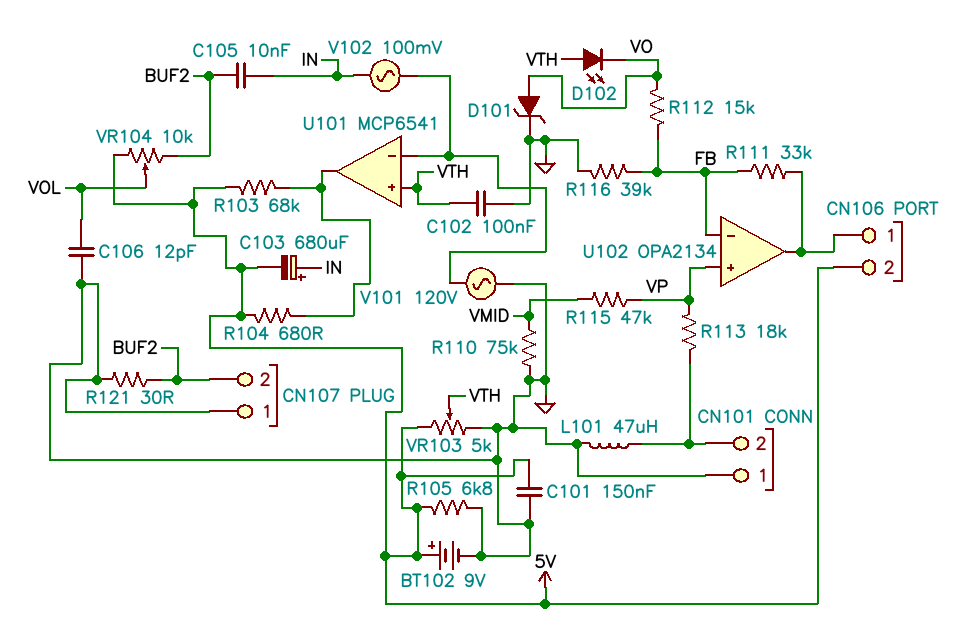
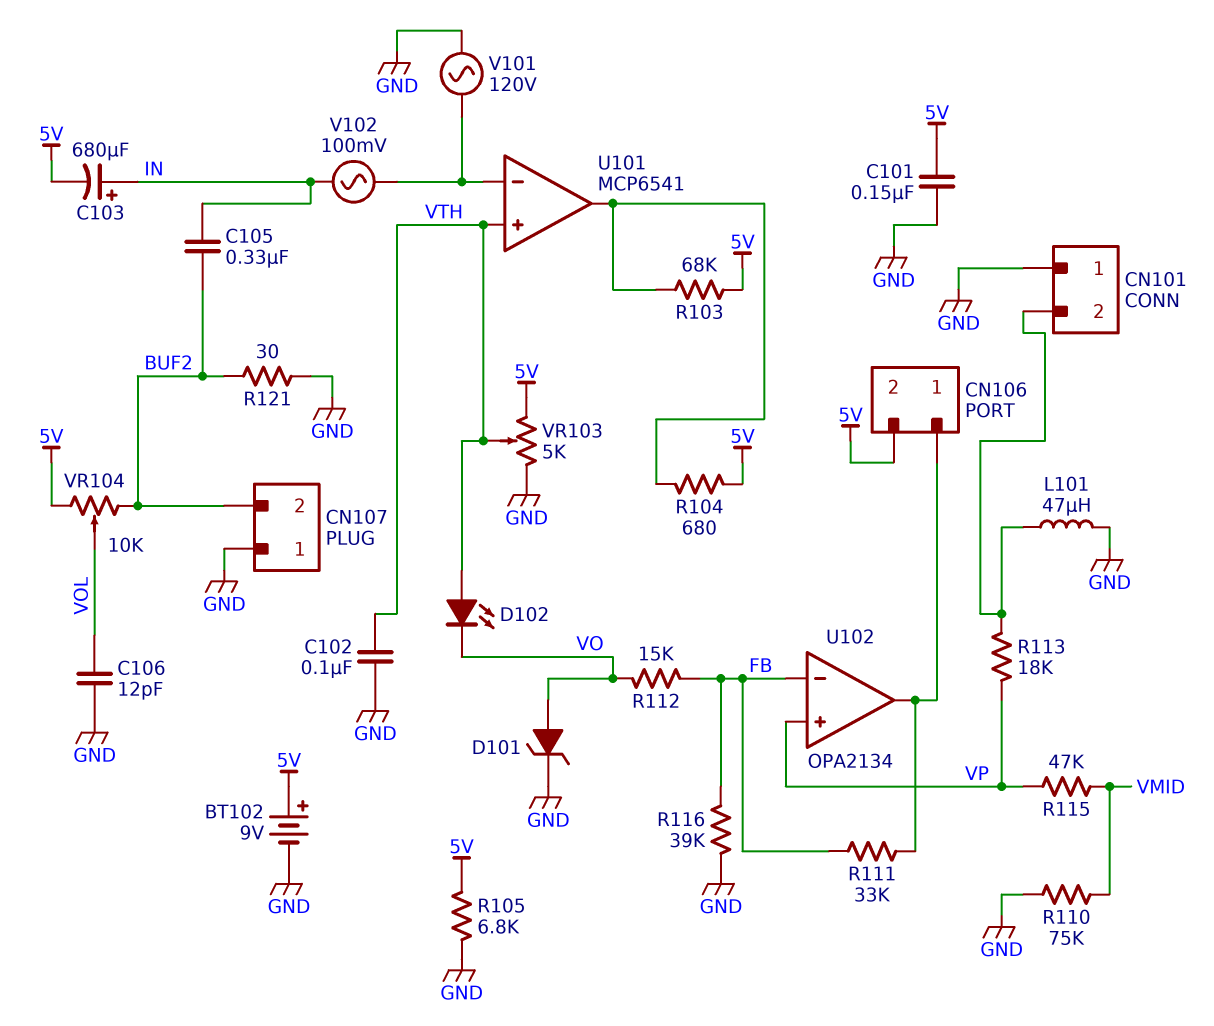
C105: 10nF (BUF2, IN) -> 330nF (BUF2, IN)

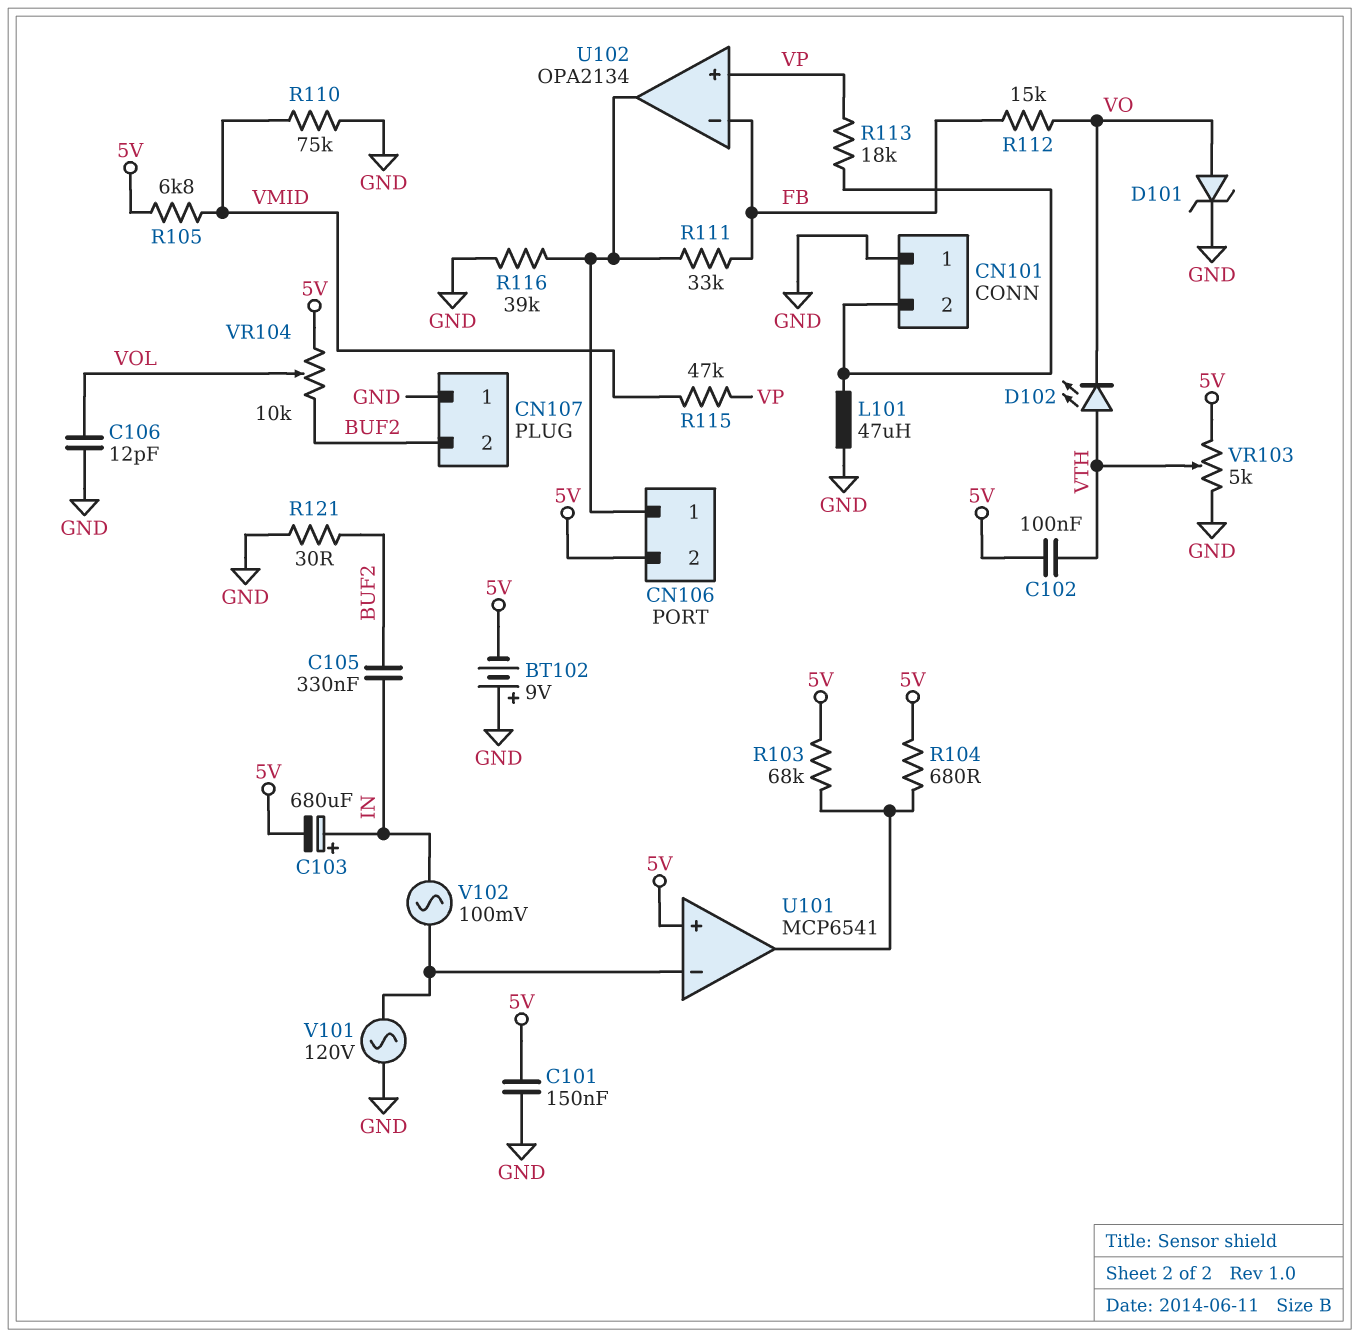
BT102: 9V (plus 5V, minus GND) -> 9V (plus GND, minus 5V)
C102: 100nF (GND, VTH) -> 100nF (5V, VTH)
R105: 6.8k (5V, GND) -> 6.8k (5V, VMID)
R116: 39k (FB, GND) -> 39k (CN106/1, GND)
U101 pin in+: VTH -> 5V

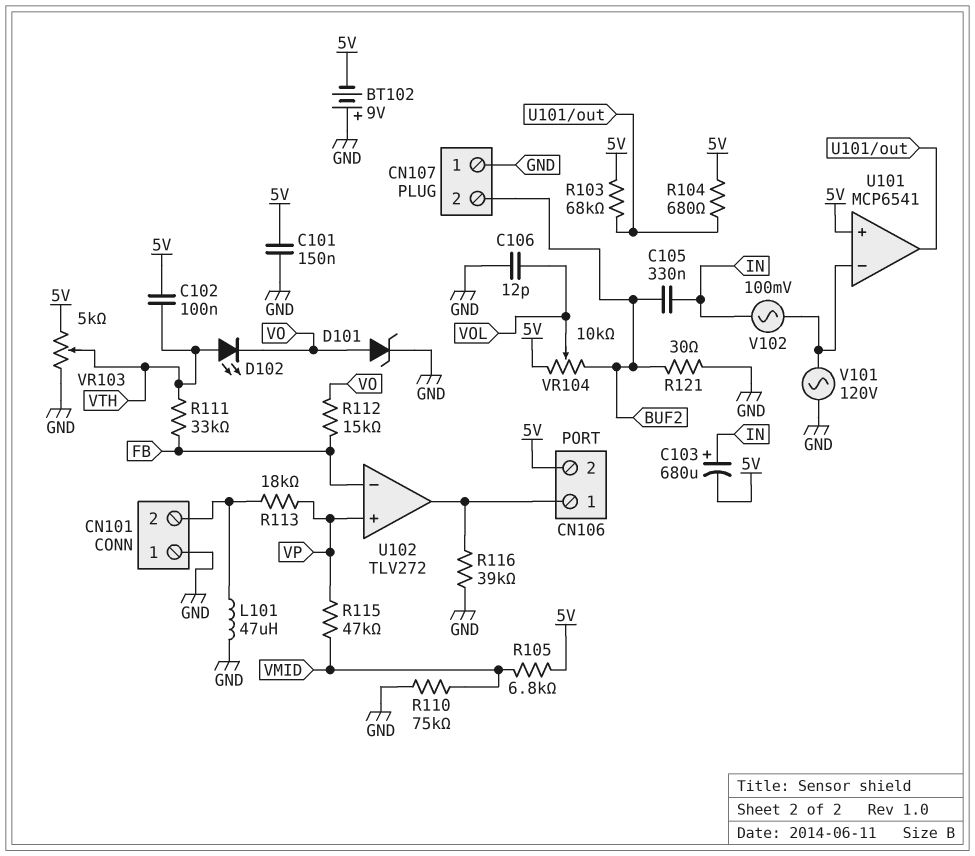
R111: 33k (CN106/1, FB) -> 33k (FB, VTH)
U102: OPA2134 -> TLV272

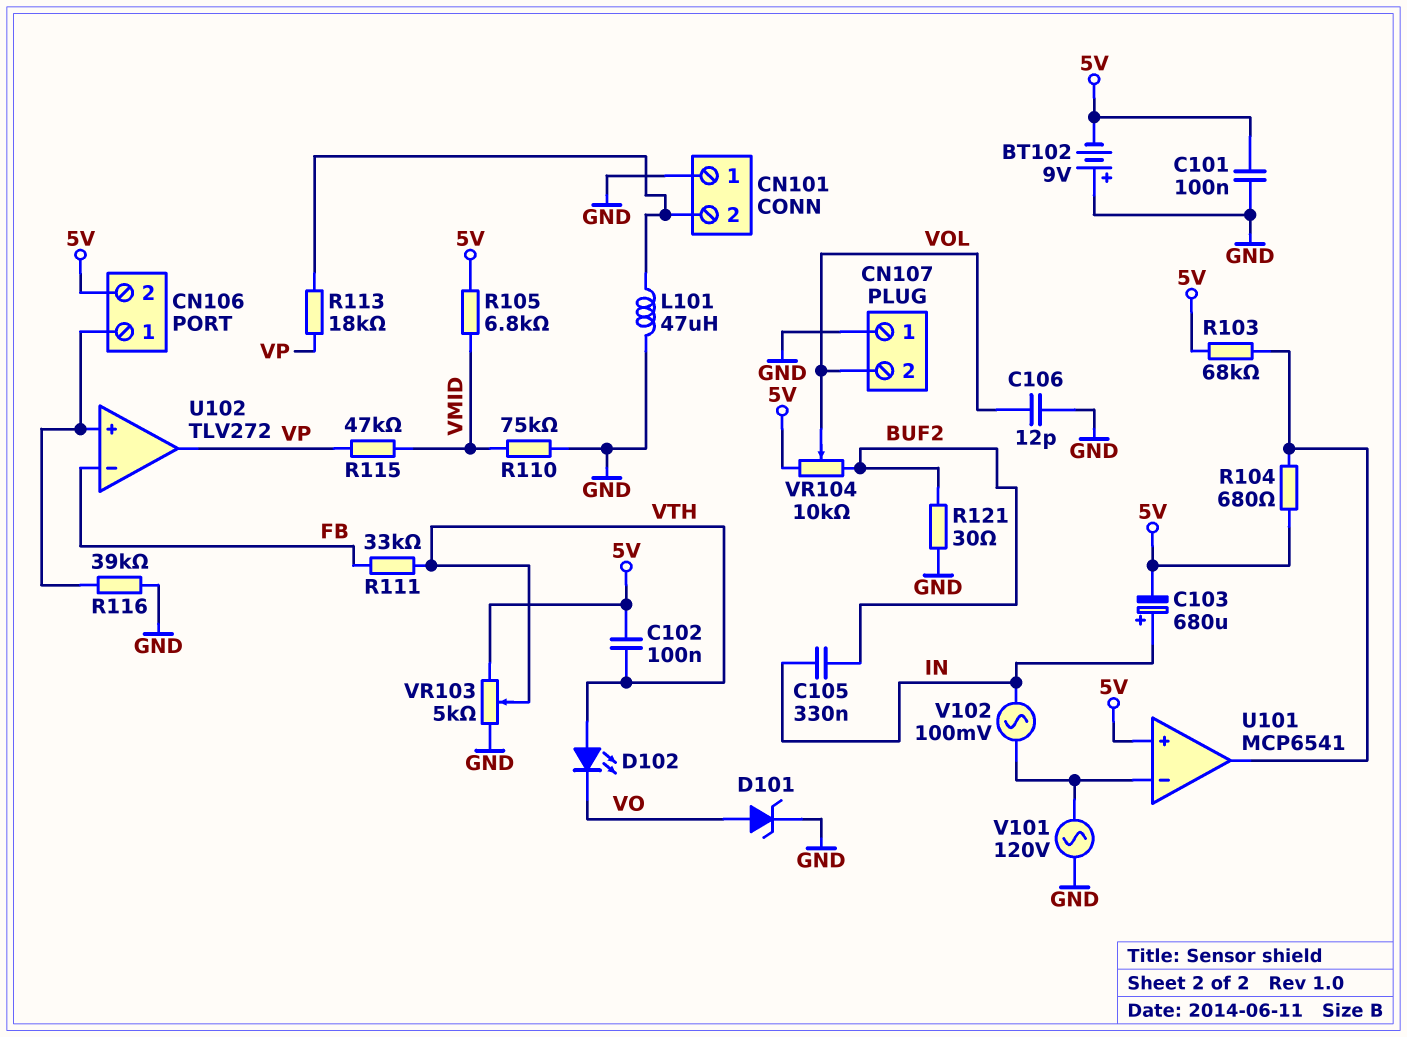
C101: 150nF (5V, GND) -> 100nF (5V, GND)
CN107 pin 2: BUF2 -> VOL
R112: 15k (FB, VO) -> none
U102 pin in+: VP -> CN106/1
U102 pin out: CN106/1 -> VP

